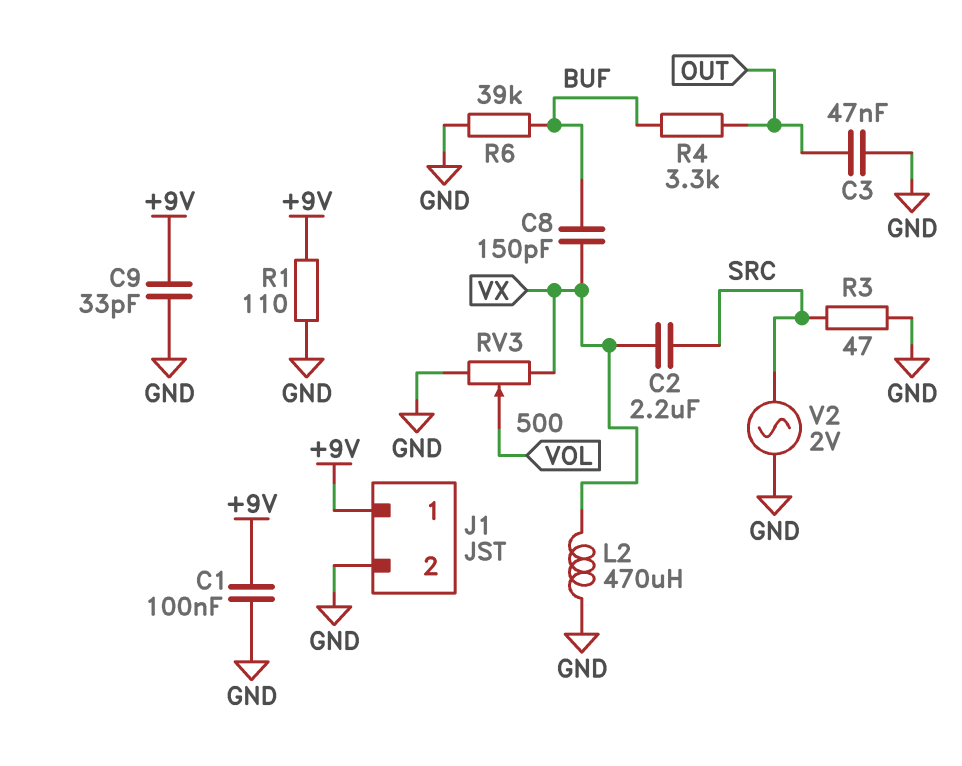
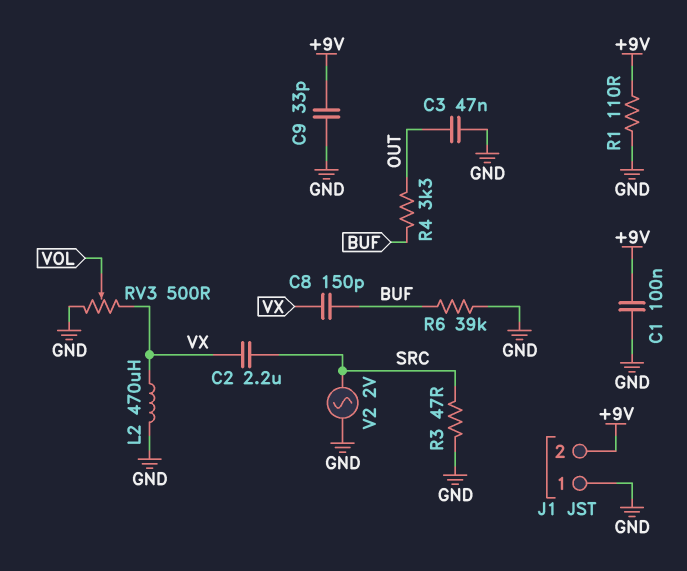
J1 pin 1: +9V -> GND
J1 pin 2: GND -> +9V

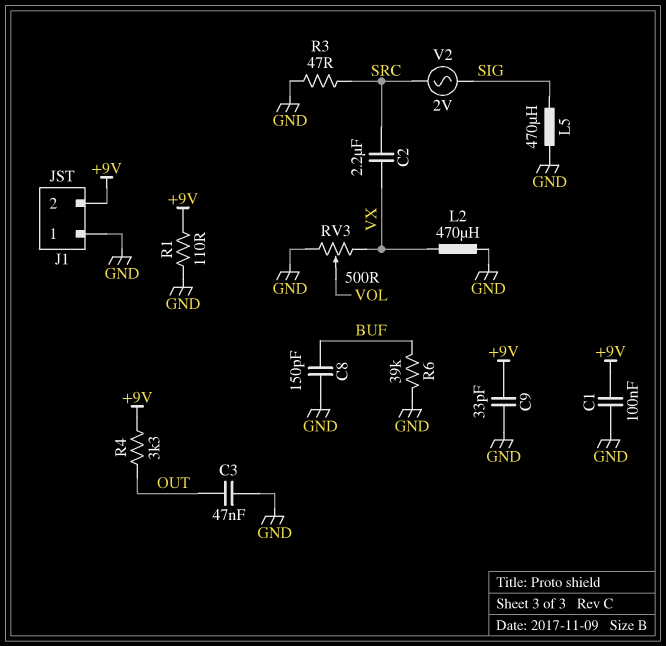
C8: 150pF (BUF, VX) -> 150pF (BUF, GND)
L5: none -> 470uH (GND, SIG)
R4: 3.3k (BUF, OUT) -> 3.3k (+9V, OUT)
V2: AC 2V (GND, SRC) -> AC 2V (SIG, SRC)

